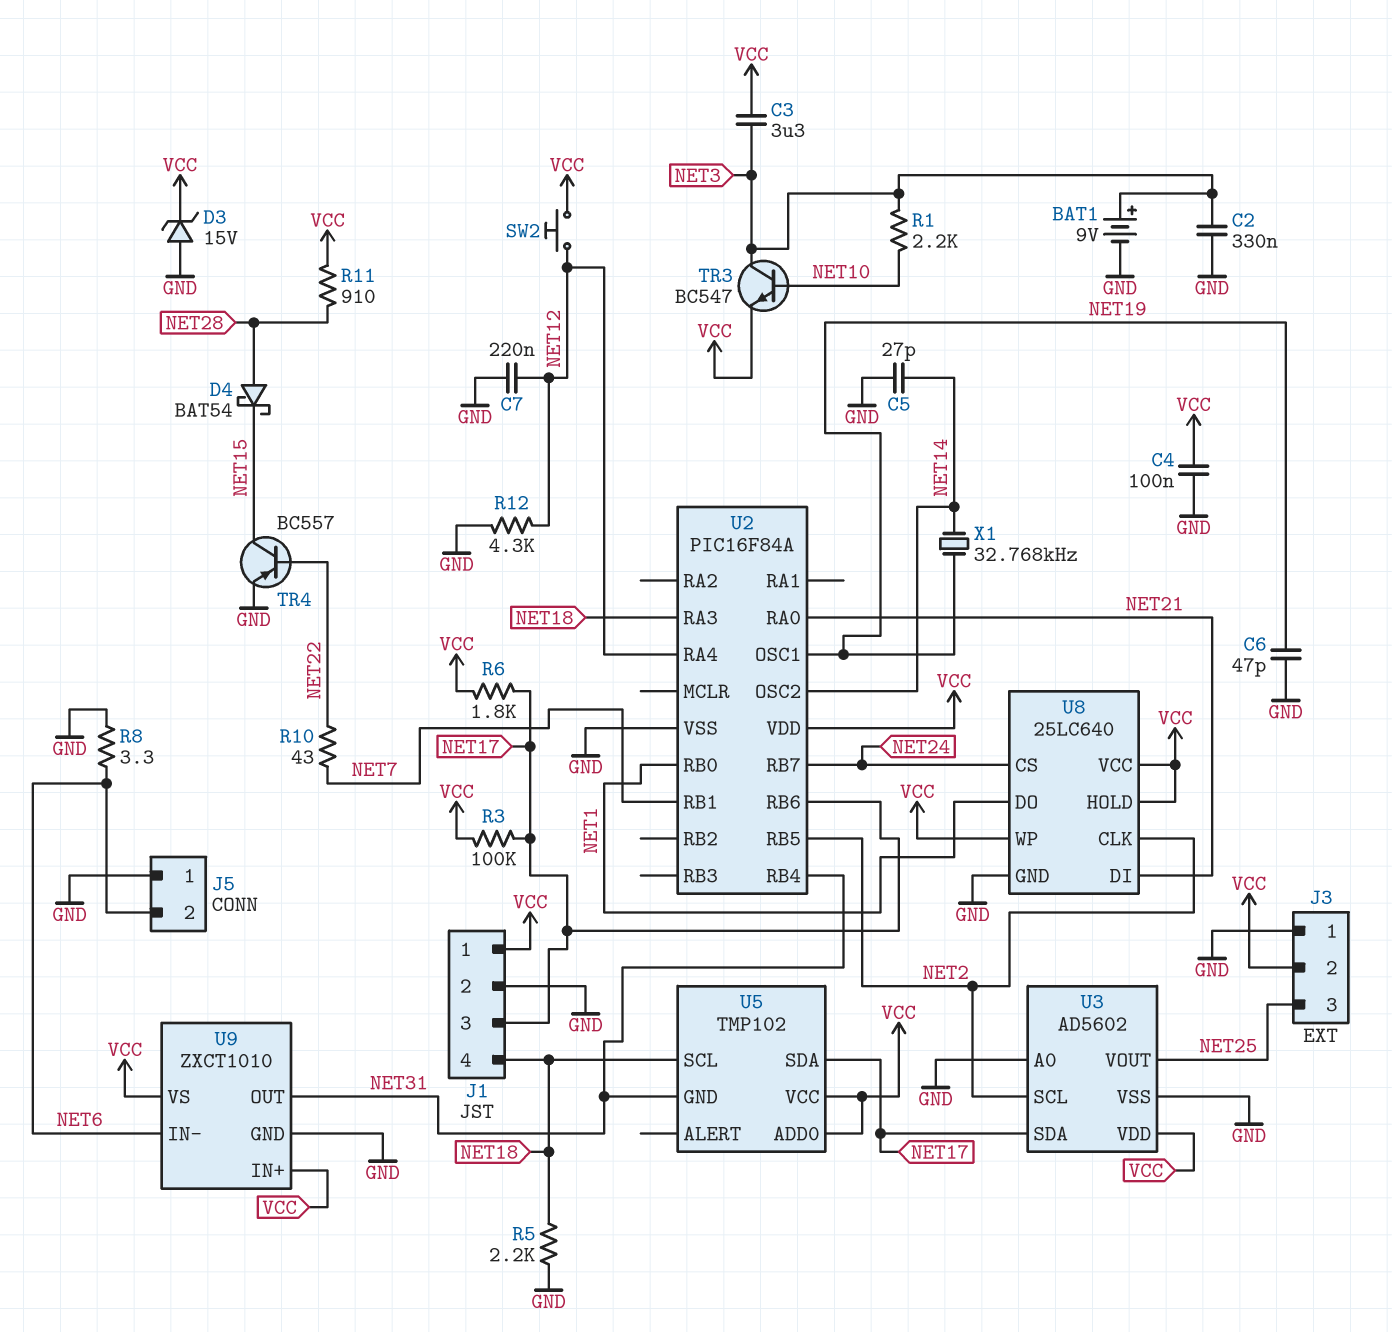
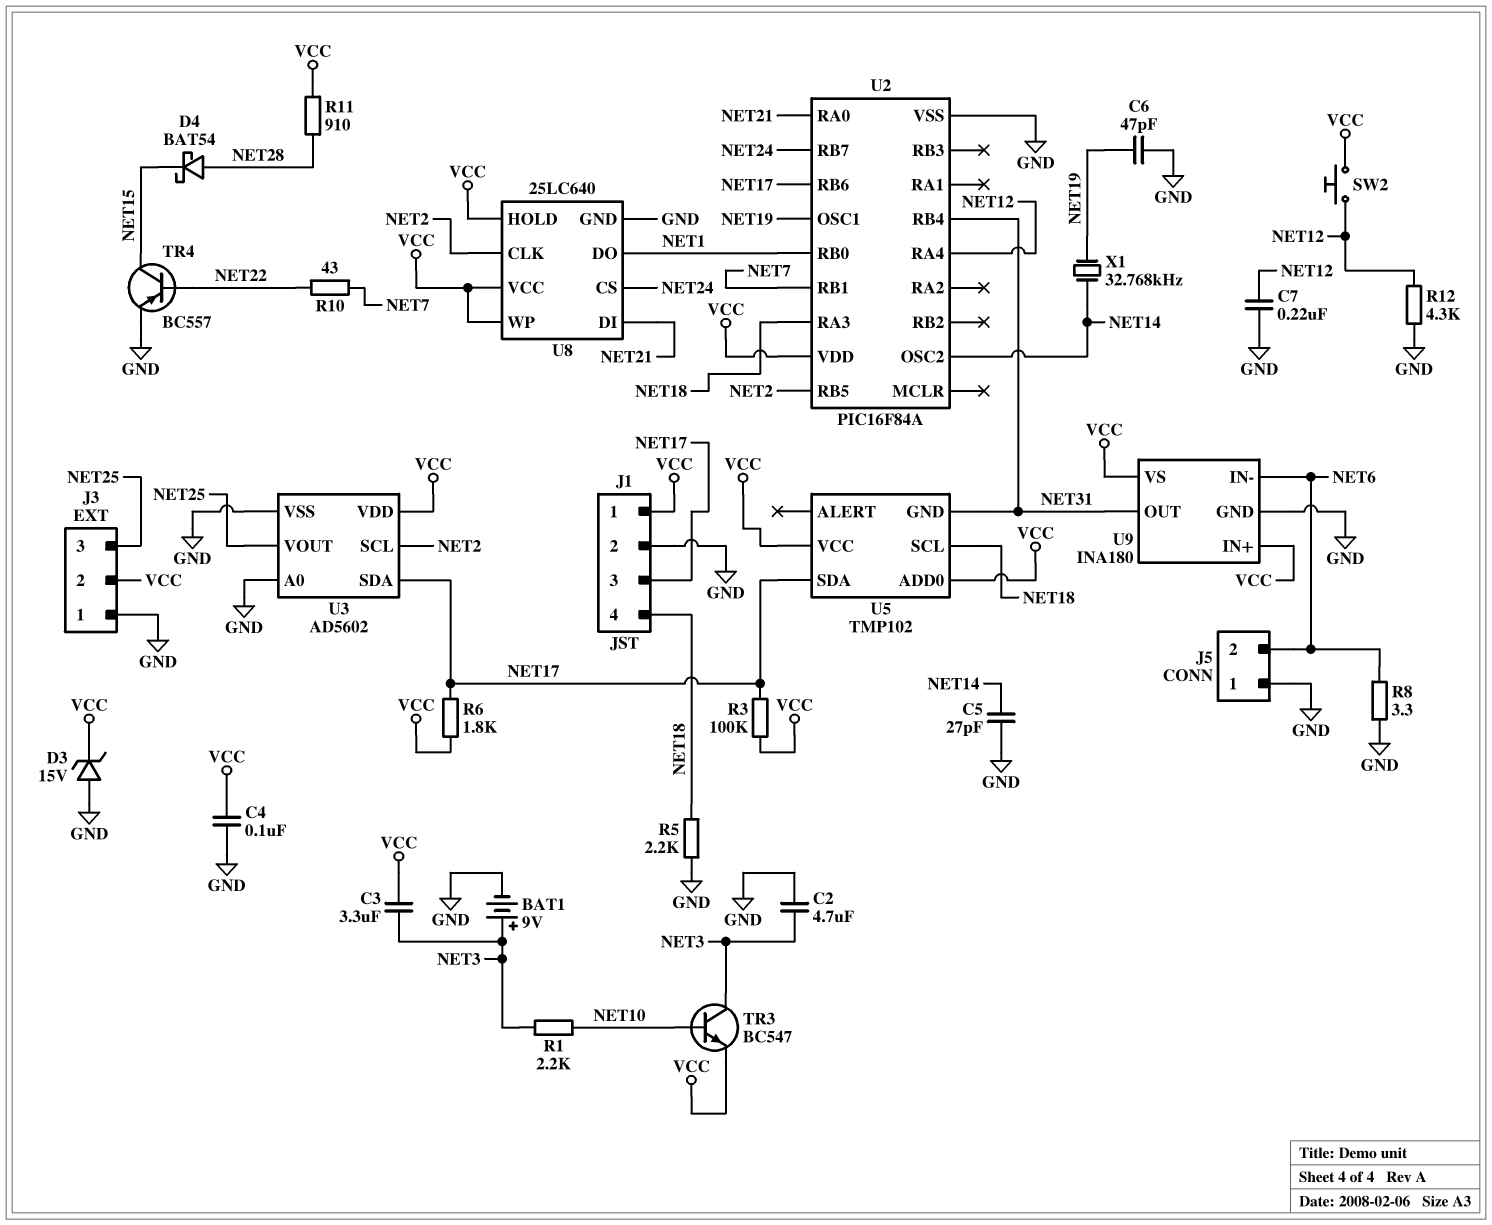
C2: 330nF (GND, NET3) -> 4.7uF (GND, NET3)
U9: ZXCT1010 -> INA180

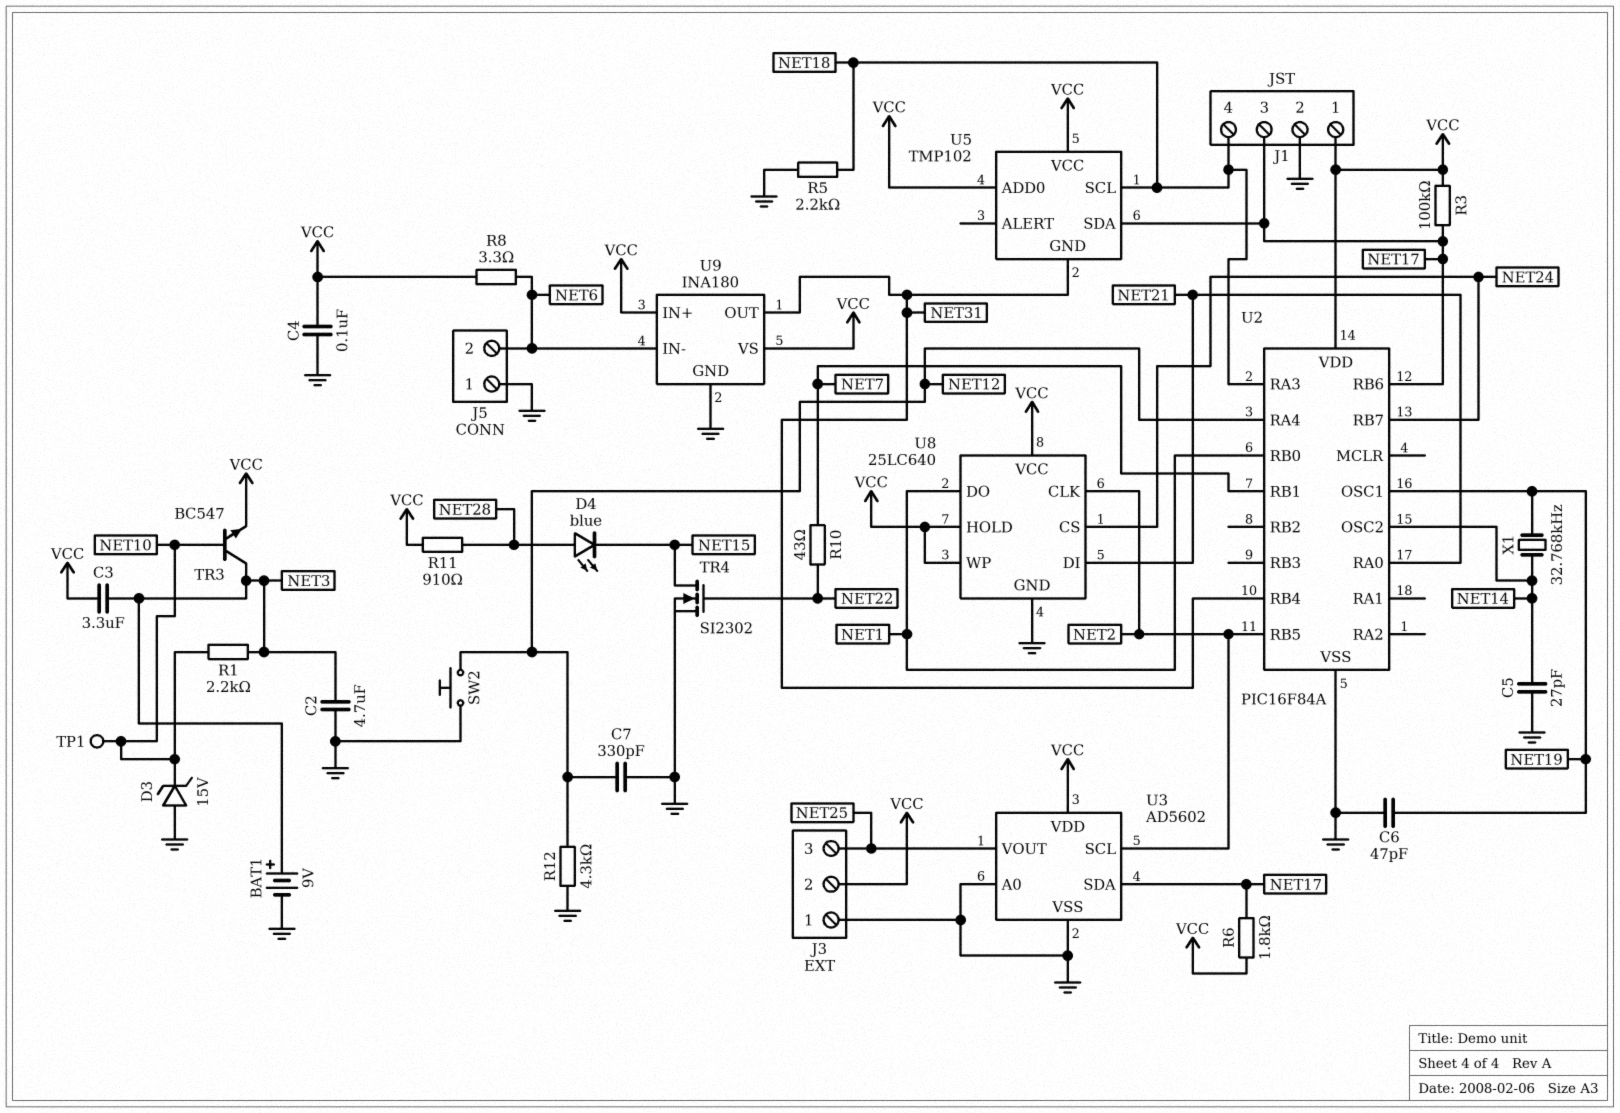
C7: 220nF (GND, NET12) -> 330pF (GND, NET12)
D3: zener 15V (A GND, K VCC) -> zener 15V (A GND, K NET10)
D4: schottky BAT54 (A NET28, K NET15) -> LED blue (A NET28, K NET15)
R8: 3.3 (GND, NET6) -> 3.3 (NET6, VCC)
SW2: button (NET12, VCC) -> button (GND, NET12)
TP1: none -> test point (NET10)
TR4: PNP BC557 (B NET22, C NET15, E GND) -> NMOS SI2302 (G NET22, D NET15, S GND)

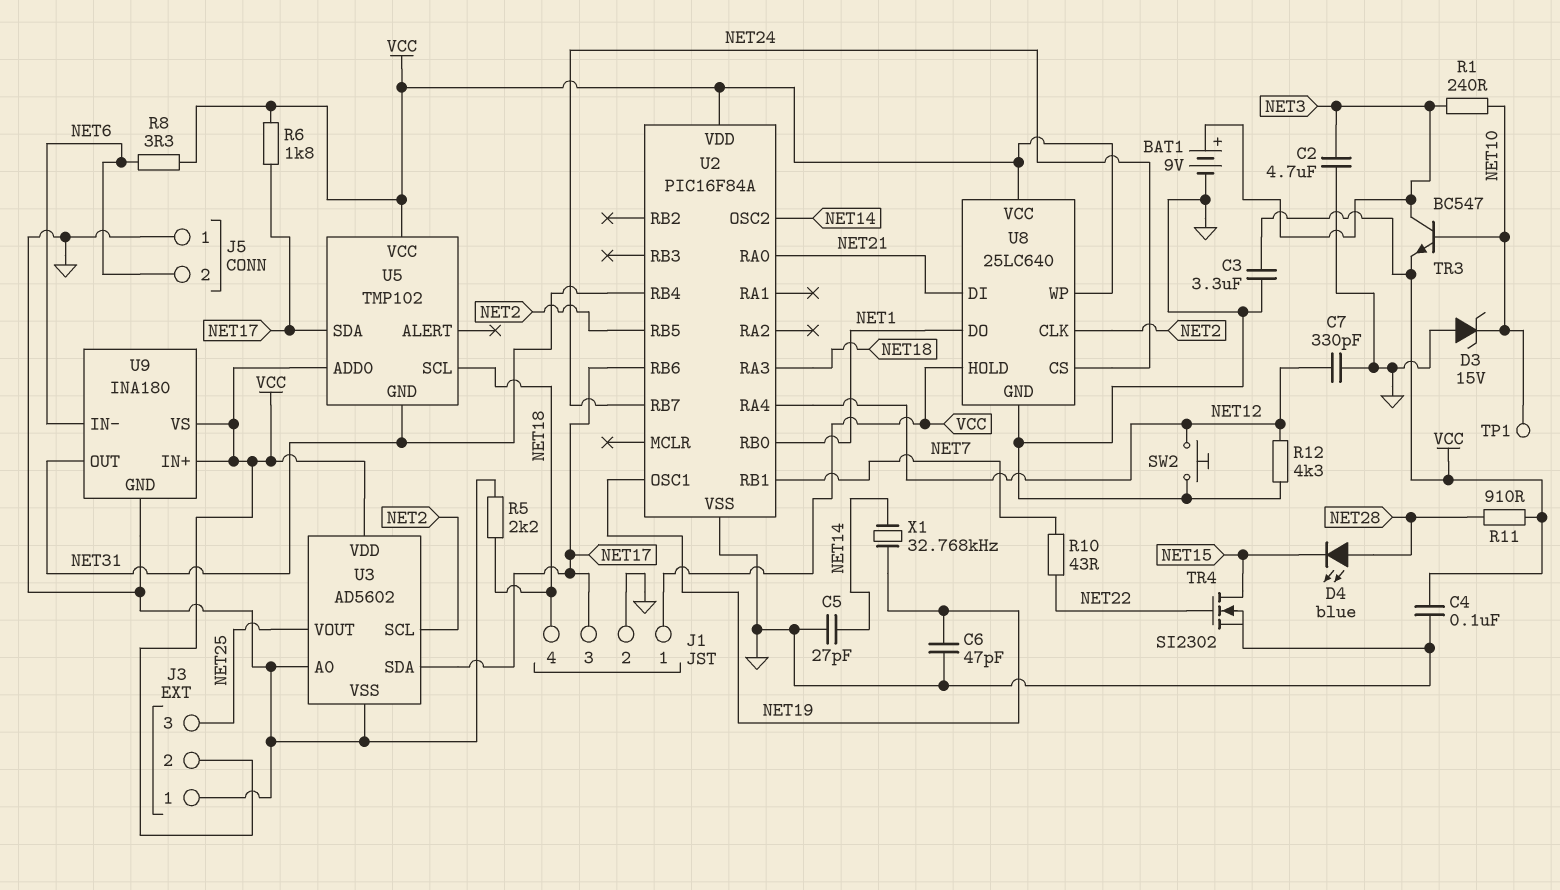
C3: 3.3uF (NET3, VCC) -> 3.3uF (GND, VCC)
R1: 2.2k (NET3, NET10) -> 240 (NET3, NET10)
R3: 100k (NET17, VCC) -> none

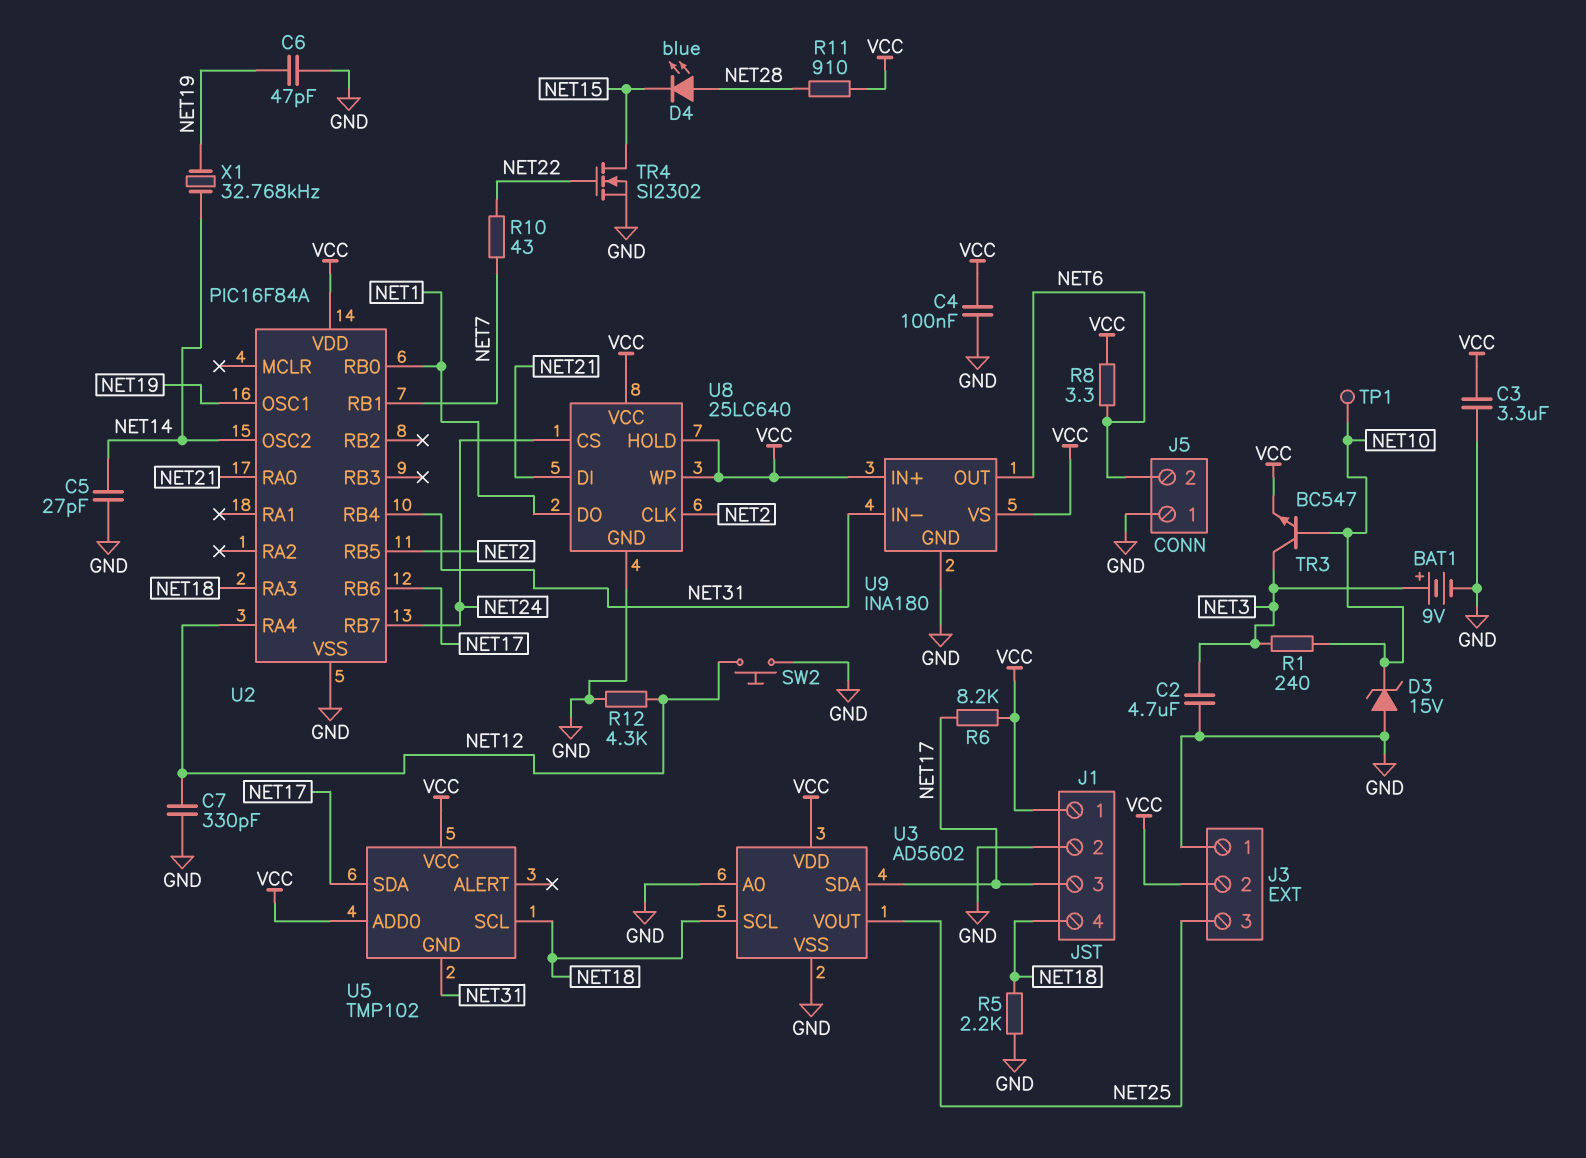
R6: 1.8k (NET17, VCC) -> 8.2k (NET17, VCC)
U3 pin SCL: NET2 -> NET18
U9 pin IN-: NET6 -> NET31
U9 pin OUT: NET31 -> NET6

